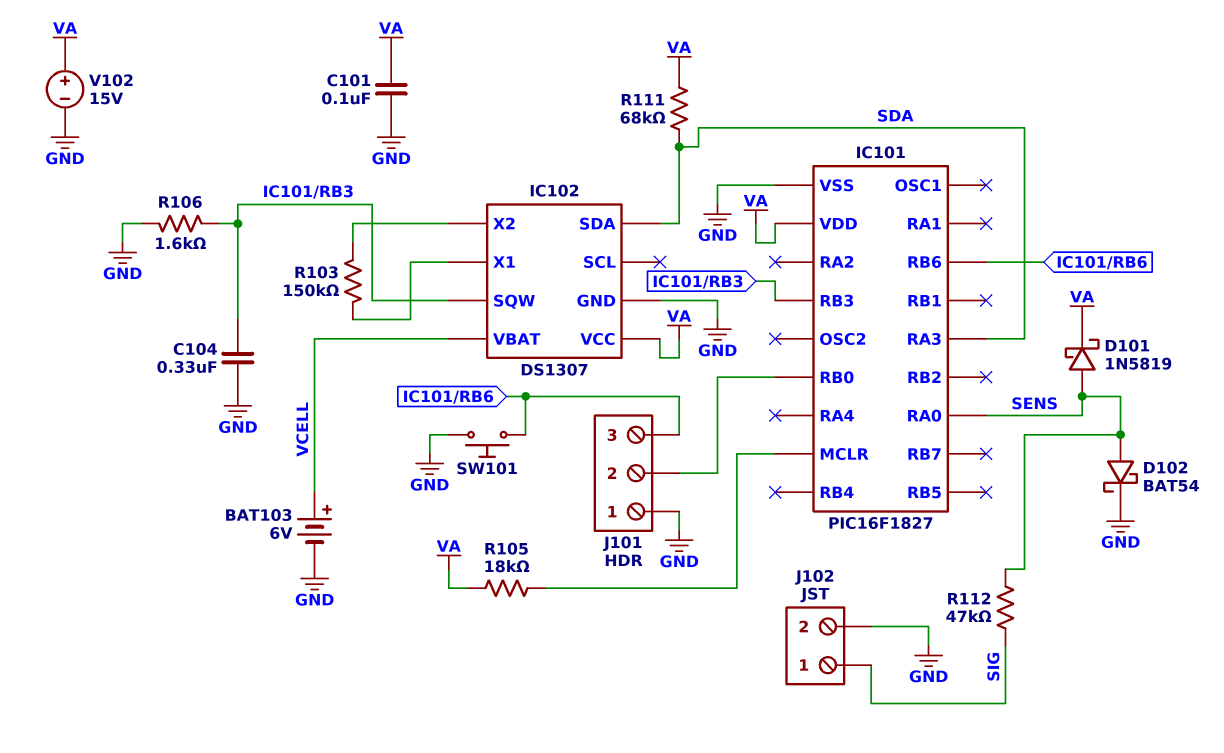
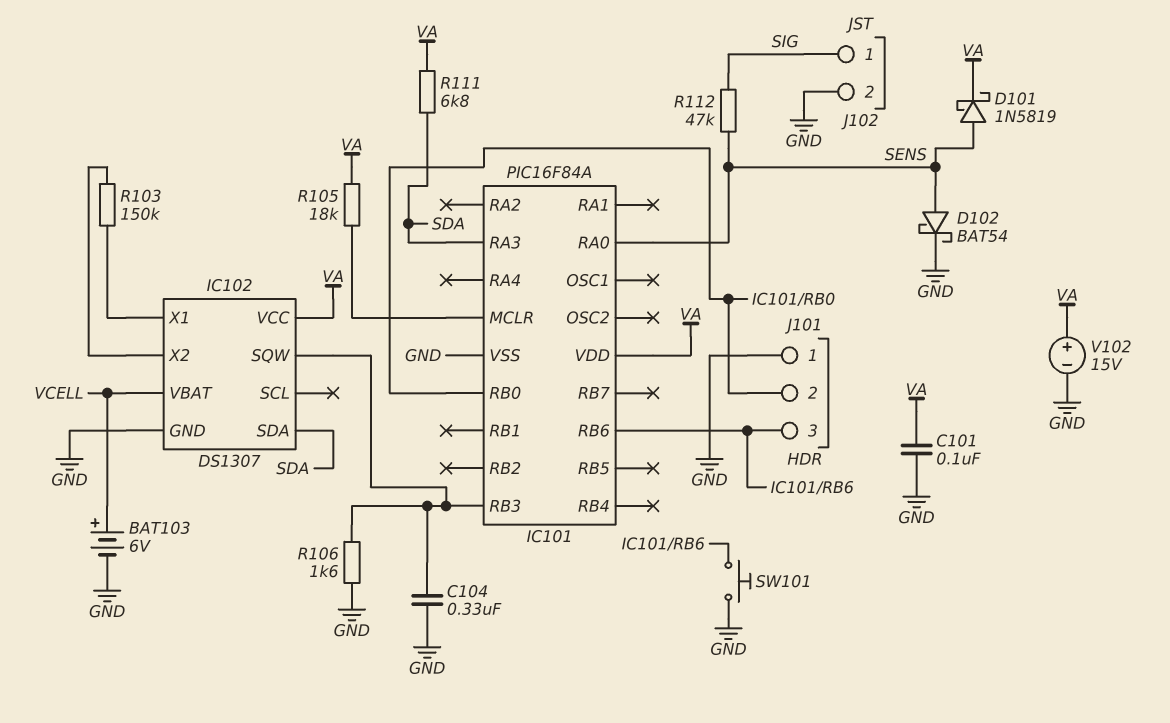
IC101: PIC16F1827 -> PIC16F84A
R111: 68k (SDA, VA) -> 6.8k (SDA, VA)

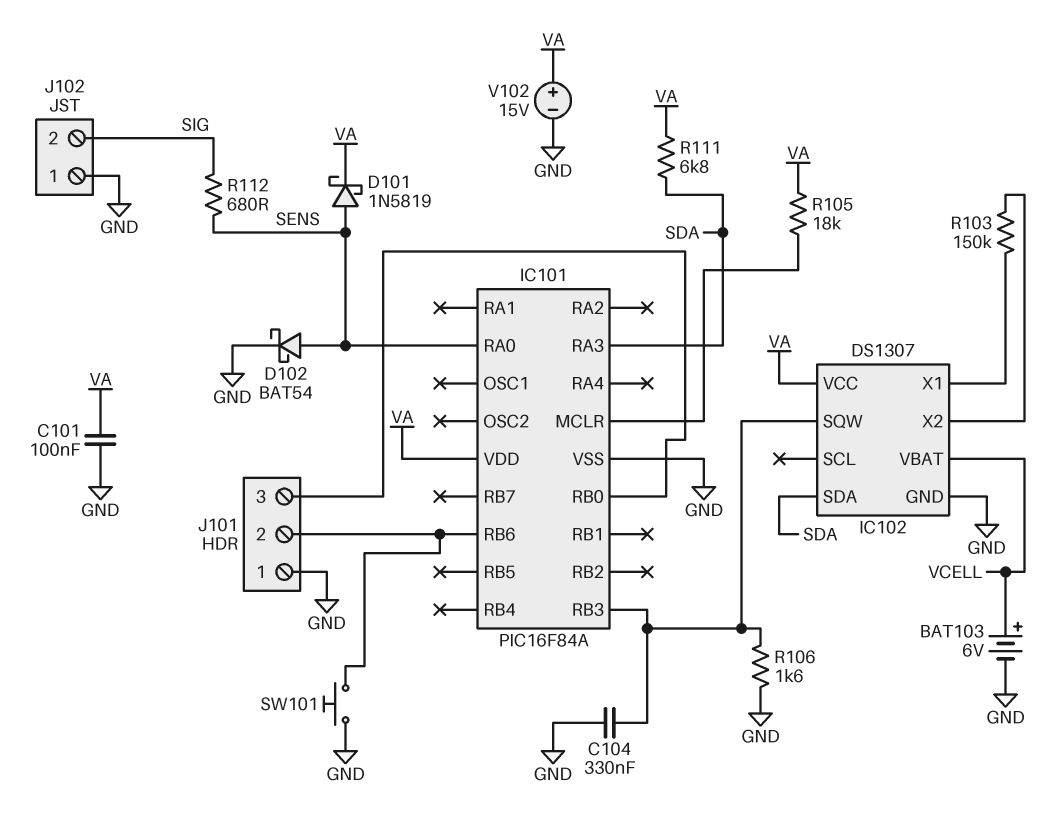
J101 pin 2: IC101/RB0 -> IC101/RB6
J101 pin 3: IC101/RB6 -> IC101/RB0
J102 pin 1: SIG -> GND
J102 pin 2: GND -> SIG
R112: 47k (SENS, SIG) -> 680 (SENS, SIG)

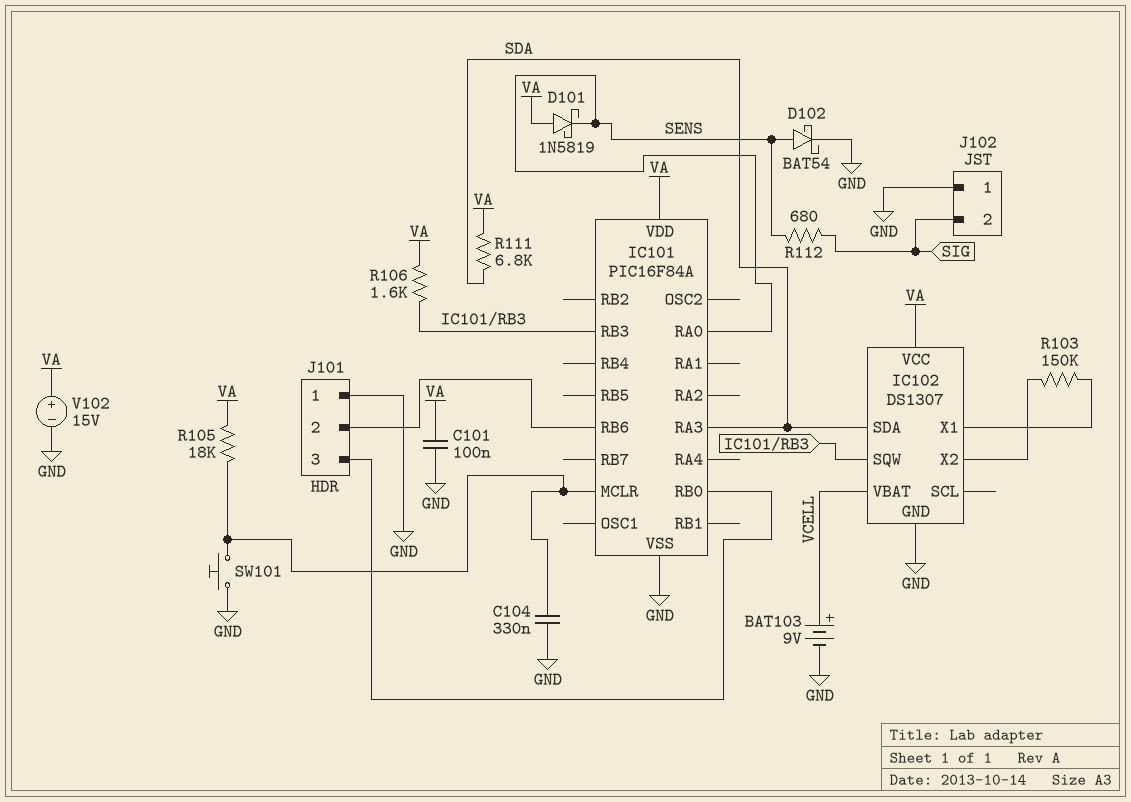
BAT103: 6V (plus VCELL, minus GND) -> 9V (plus VCELL, minus GND)
C104: 330nF (GND, IC101/RB3) -> 330nF (GND, IC101/MCLR)
D101: schottky 1N5819 (A SENS, K VA) -> schottky 1N5819 (A VA, K SENS)
R106: 1.6k (GND, IC101/RB3) -> 1.6k (IC101/RB3, VA)
SW101: button (GND, IC101/RB6) -> button (GND, IC101/MCLR)

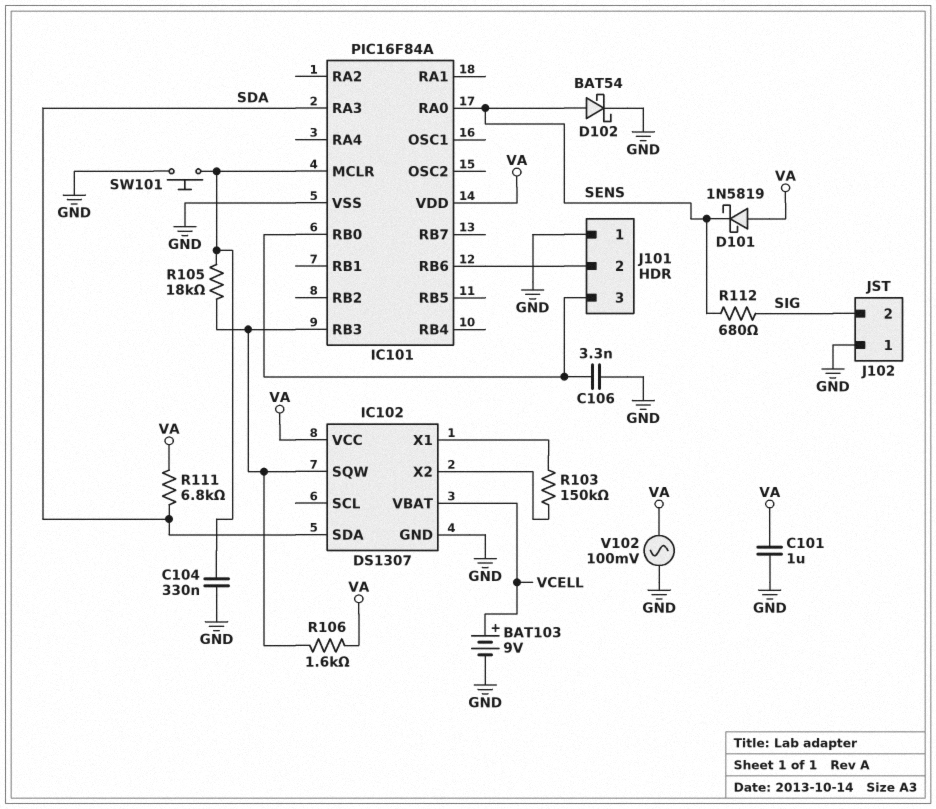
C101: 100nF (GND, VA) -> 1uF (GND, VA)
C106: none -> 3.3nF (GND, IC101/RB0)
R105: 18k (IC101/MCLR, VA) -> 18k (IC101/MCLR, IC101/RB3)
V102: 15V (plus VA, minus GND) -> AC 100mV (GND, VA)

